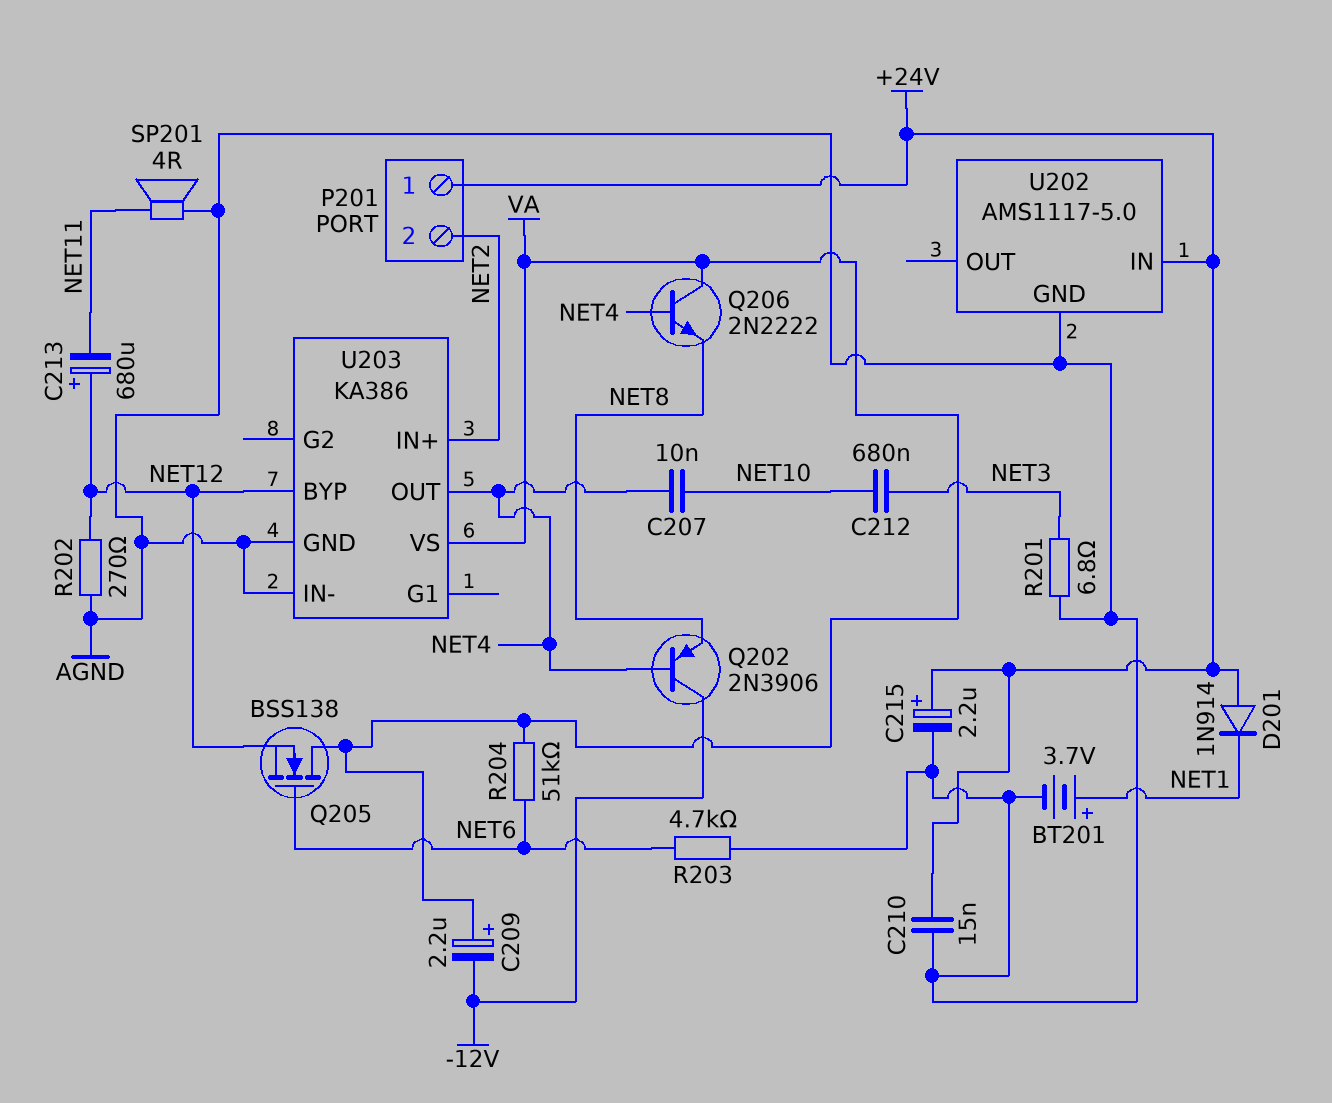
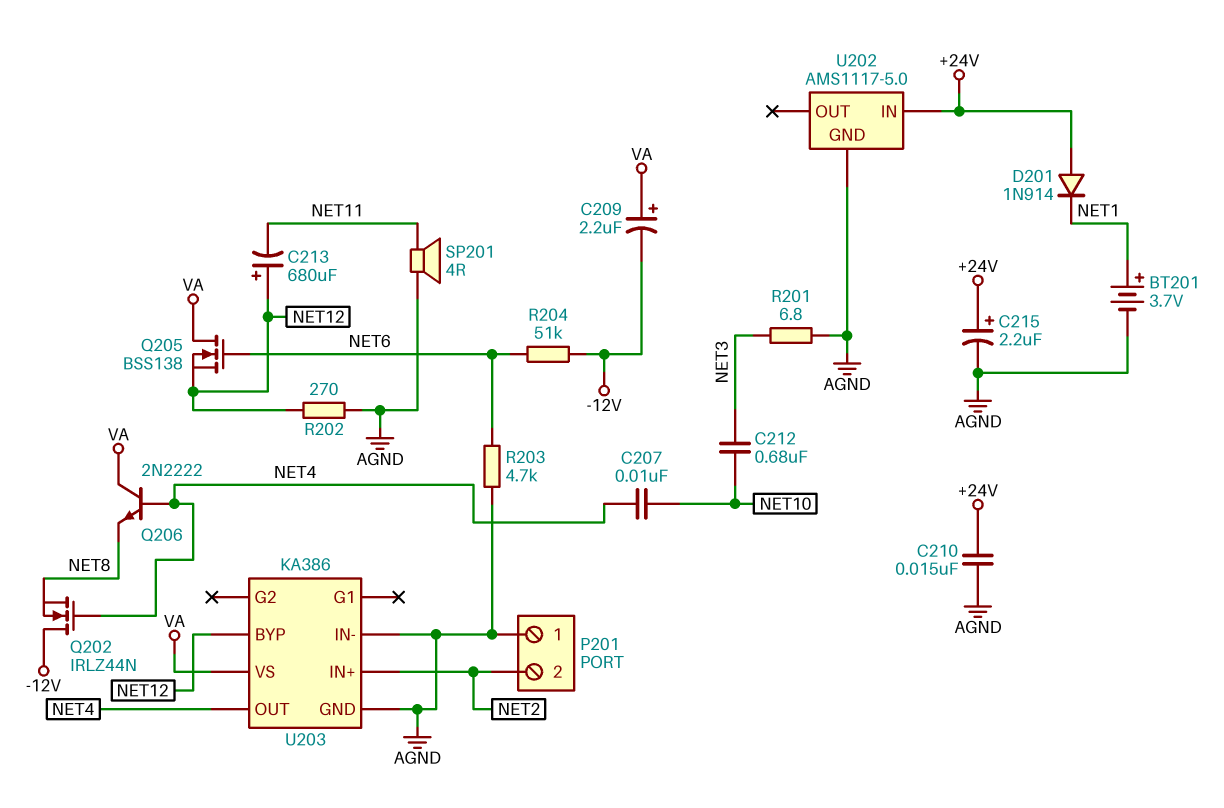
P201 pin 1: +24V -> AGND
Q202: PNP 2N3906 (B NET4, C -12V, E NET8) -> NMOS IRLZ44N (G NET4, D -12V, S NET8)
R204: 51k (NET6, VA) -> 51k (-12V, NET6)

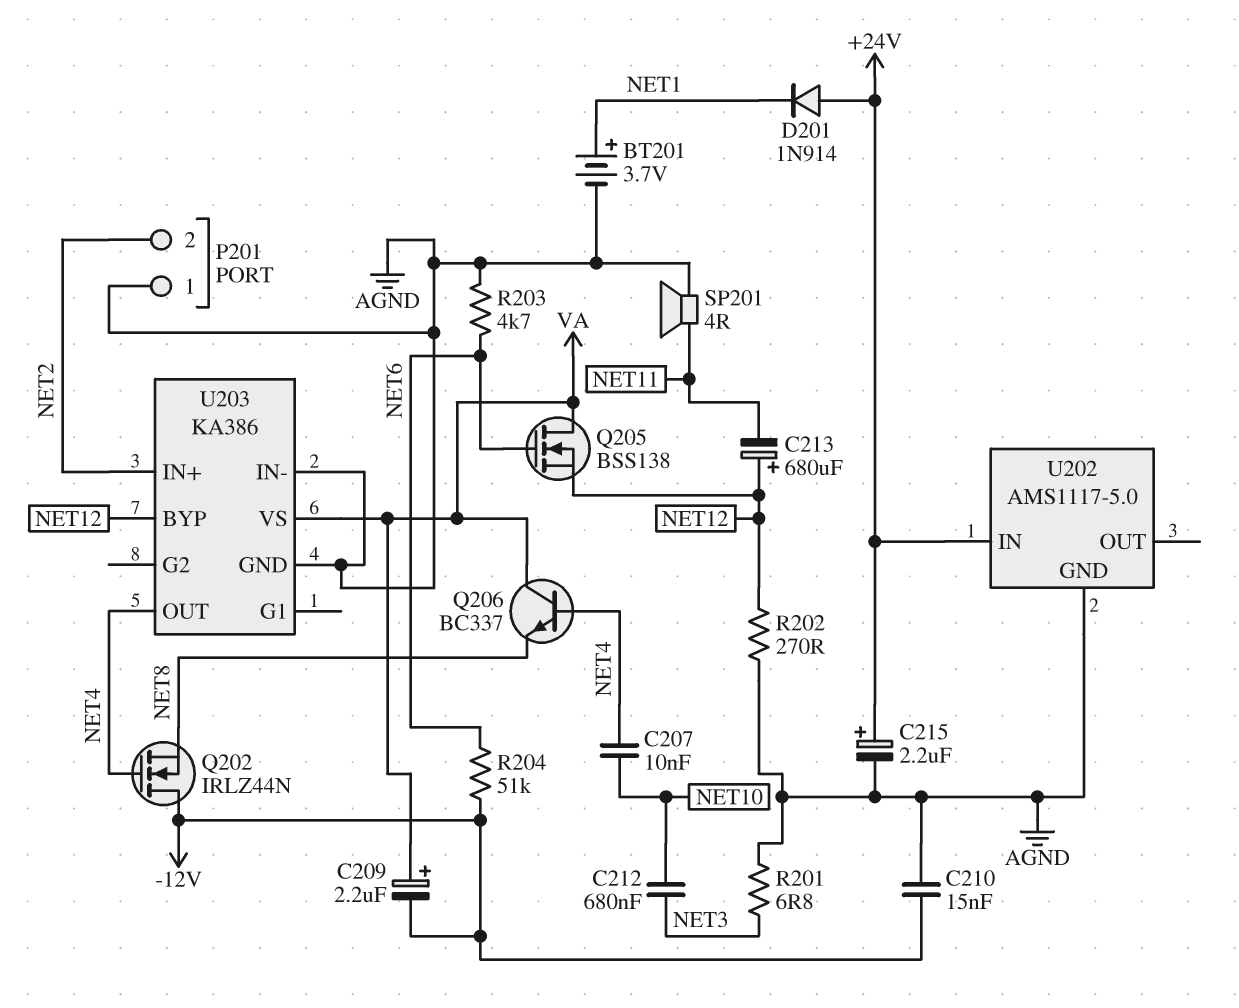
C210: 15nF (+24V, AGND) -> 15nF (-12V, AGND)
Q206: NPN 2N2222 (B NET4, C VA, E NET8) -> NPN BC337 (B NET4, C VA, E NET8)

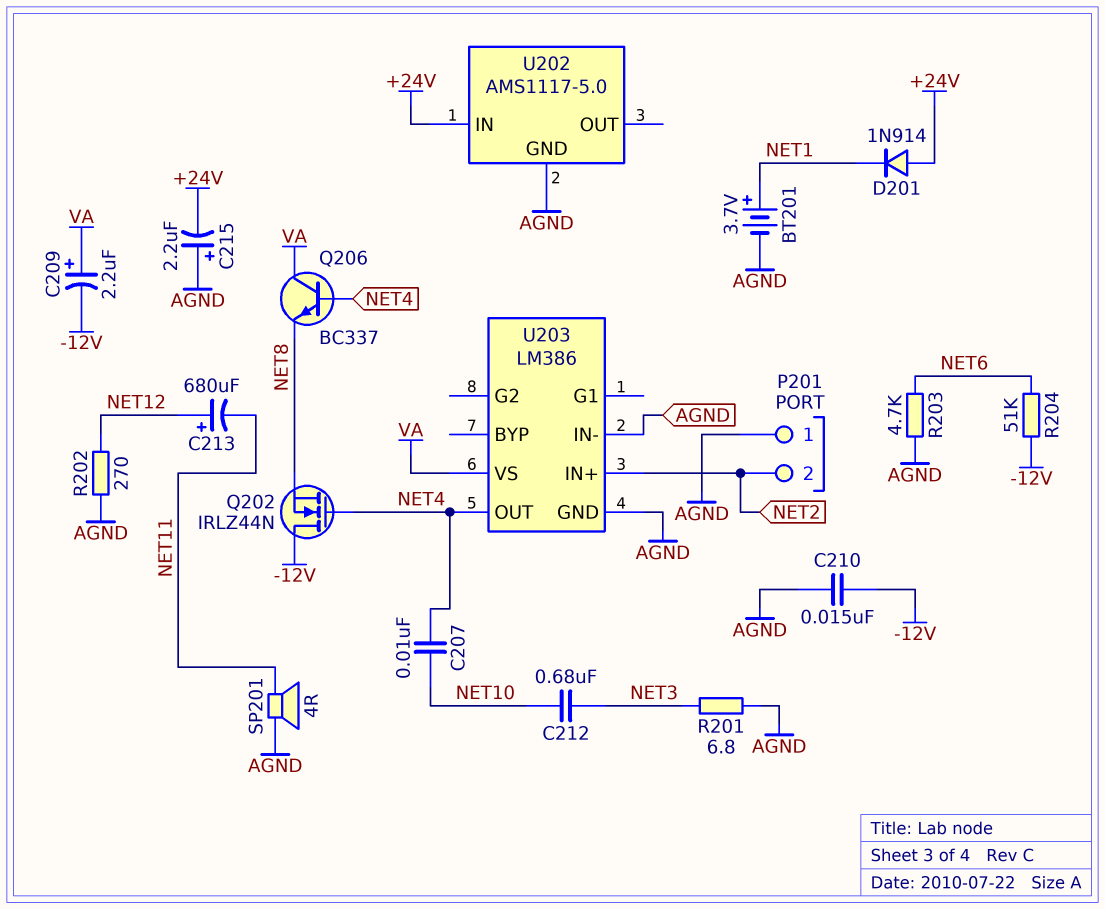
C215: 2.2uF (plus +24V, minus AGND) -> 2.2uF (plus AGND, minus +24V)
Q205: NMOS BSS138 (G NET6, D VA, S NET12) -> none
U203: KA386 -> LM386
U203 pin BYP: NET12 -> none

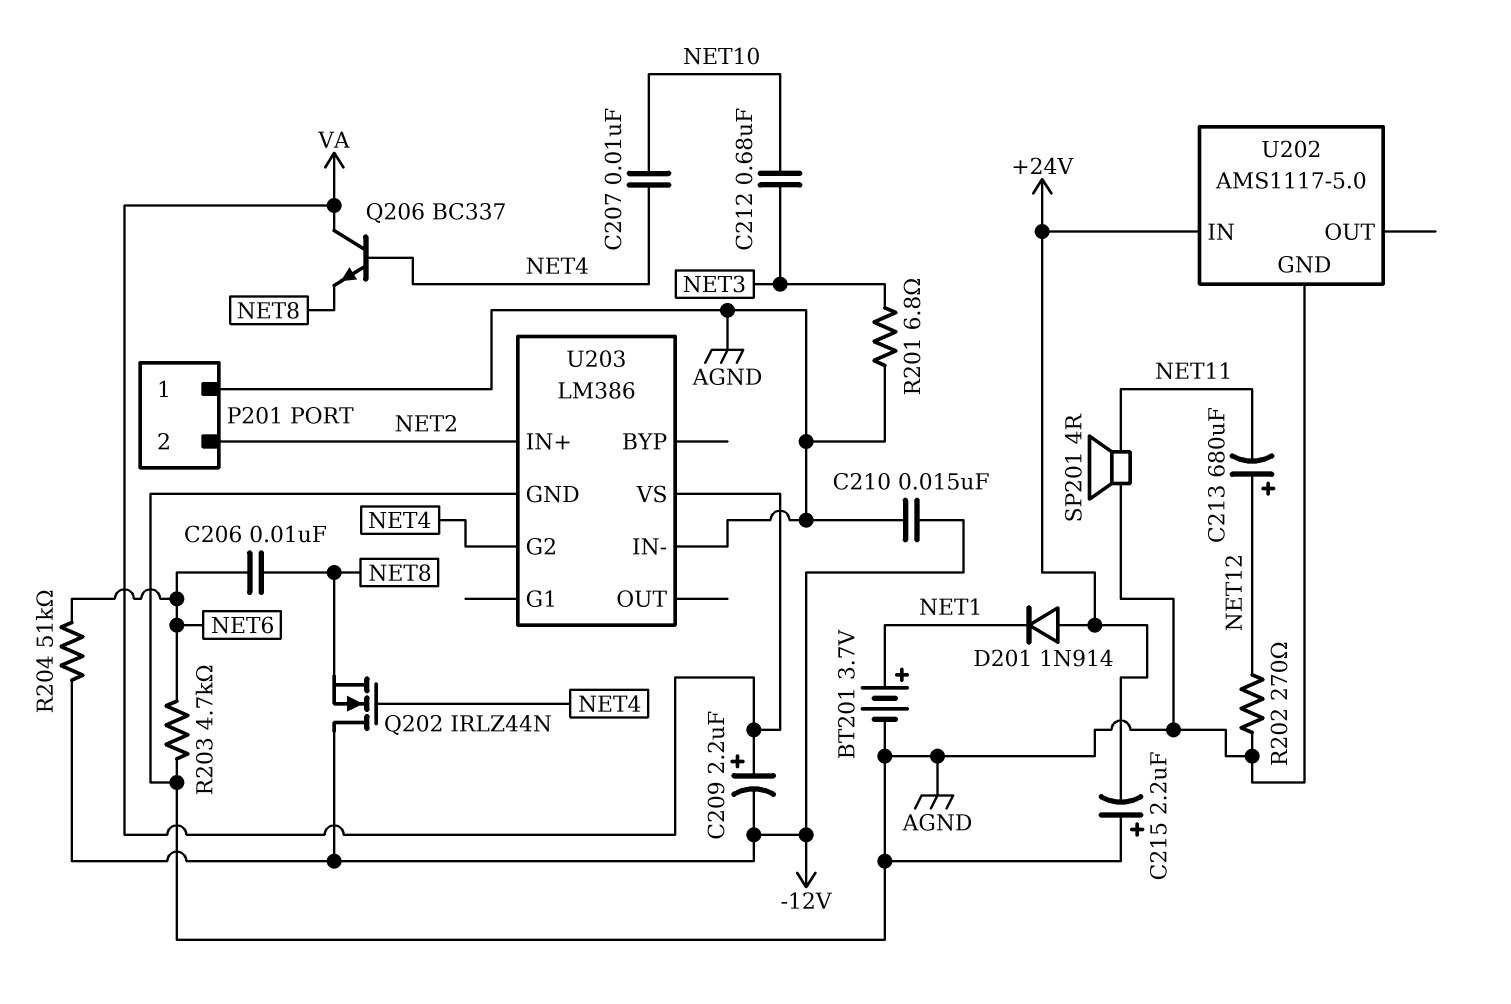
C206: none -> 10nF (NET6, NET8)
U203 pin G2: none -> NET4
U203 pin OUT: NET4 -> none

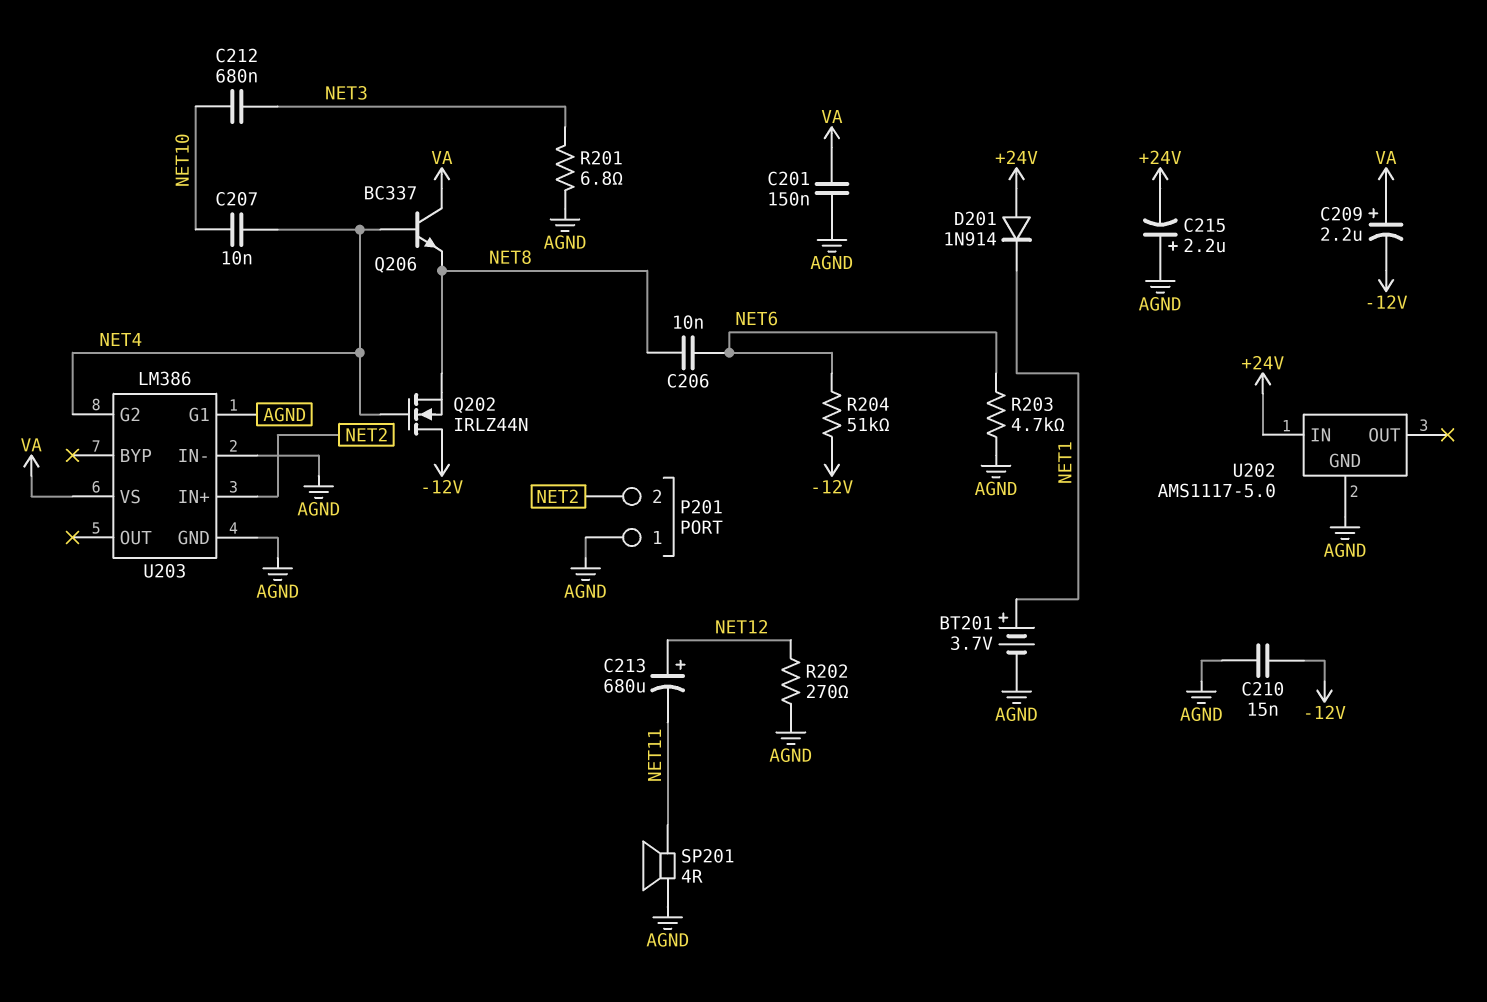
C201: none -> 150nF (AGND, VA)
U203 pin G1: none -> AGND

